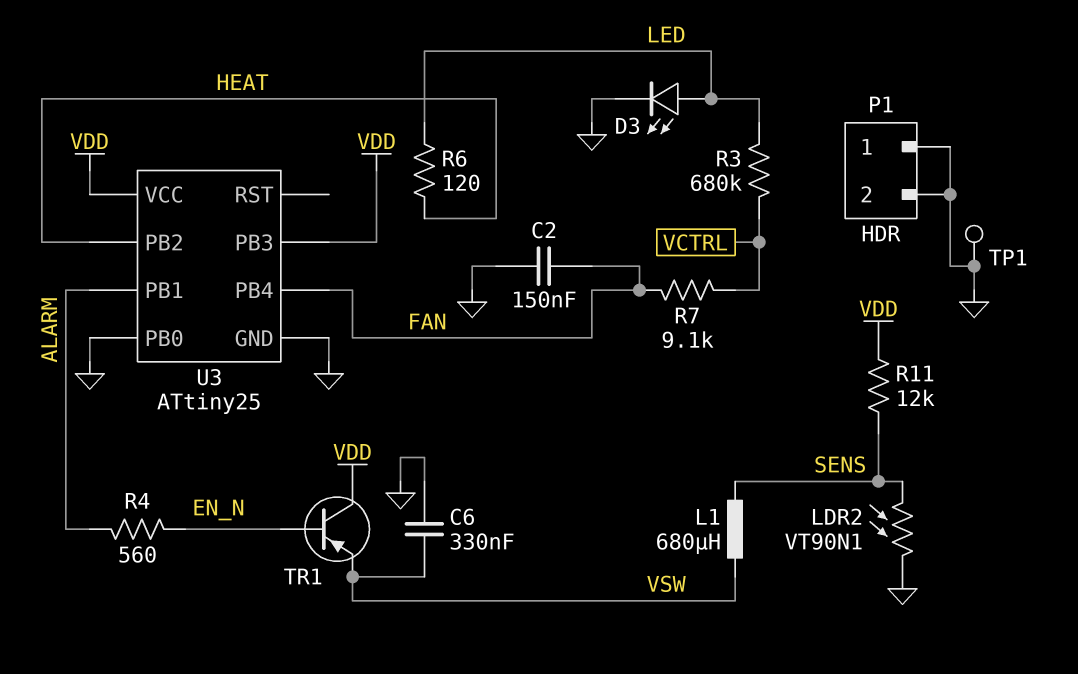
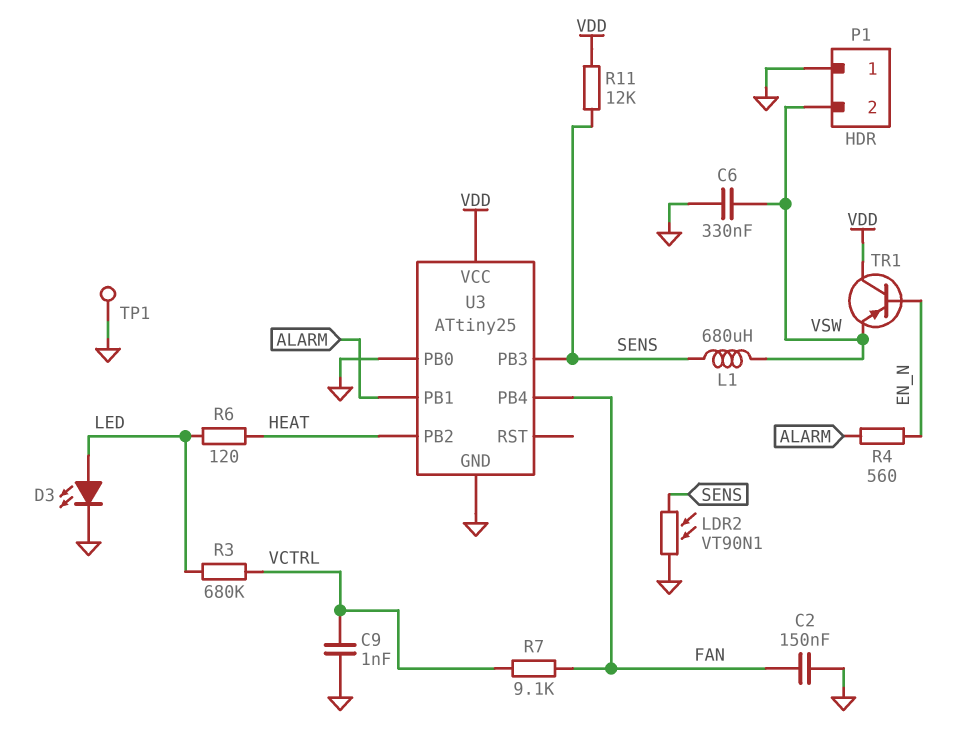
C9: none -> 1nF (GND, VCTRL)
P1 pin 2: GND -> VSW
U3 pin PB3: VDD -> SENS

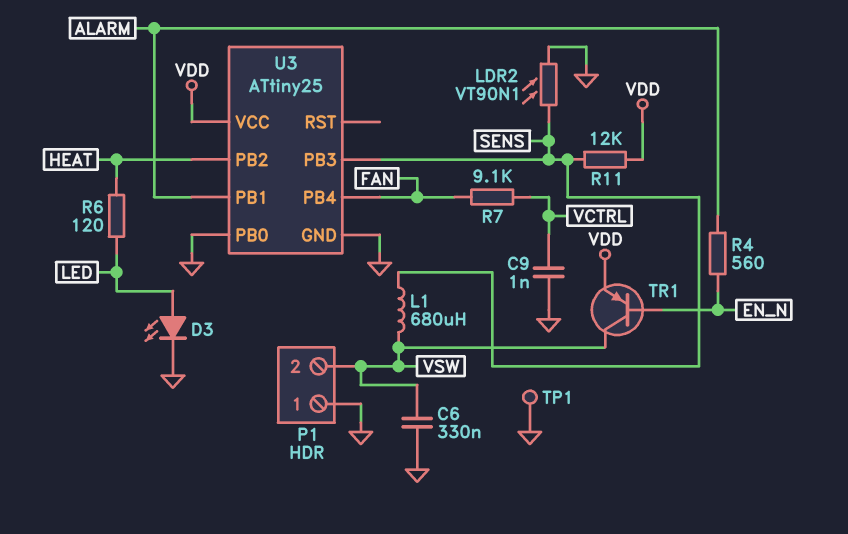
C2: 150nF (FAN, GND) -> none
R3: 680k (LED, VCTRL) -> none
TR1: PNP (B EN_N, C VDD, E VSW) -> PNP (B EN_N, C VSW, E VDD)

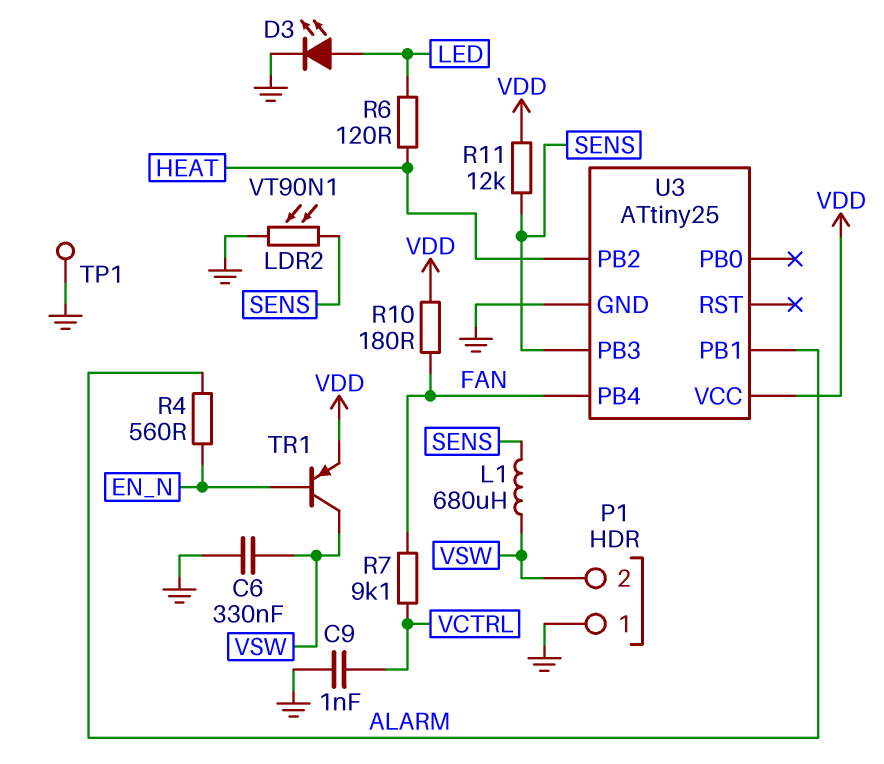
R10: none -> 180 (FAN, VDD)
U3 pin PB0: GND -> none

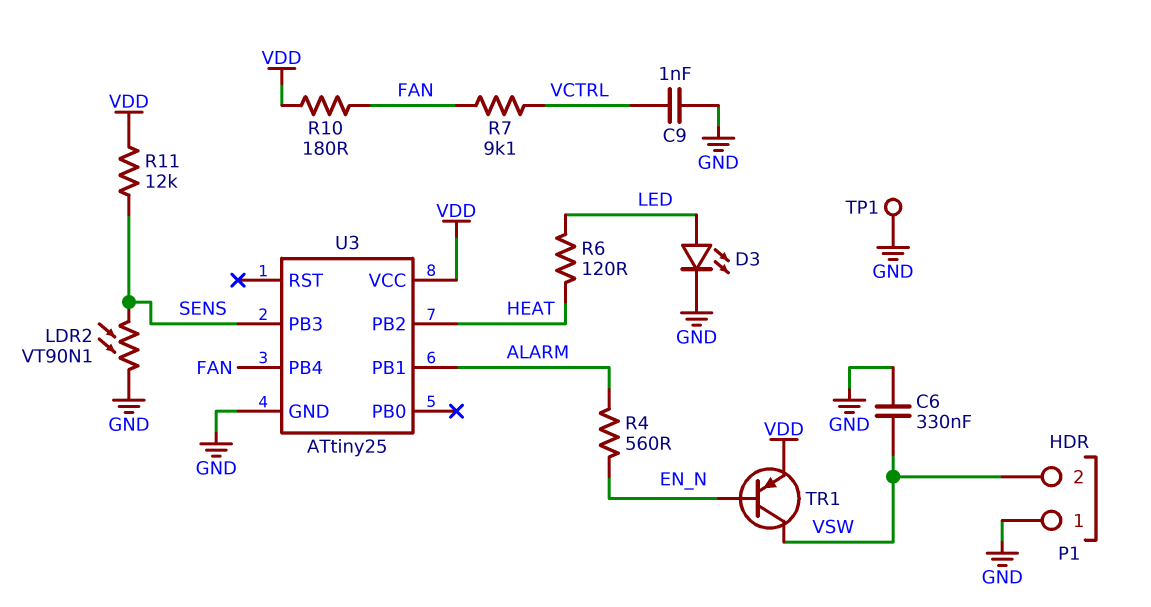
L1: 680uH (SENS, VSW) -> none

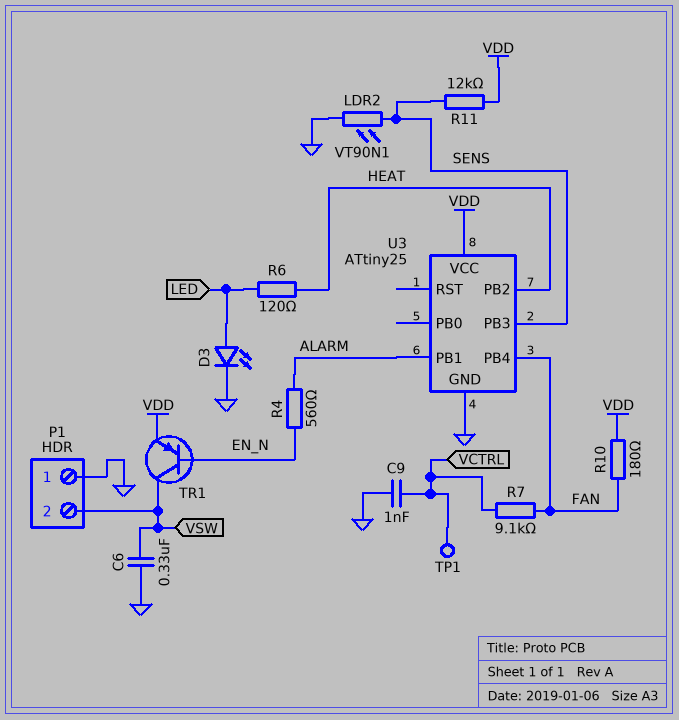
TP1: test point (GND) -> test point (VCTRL)

